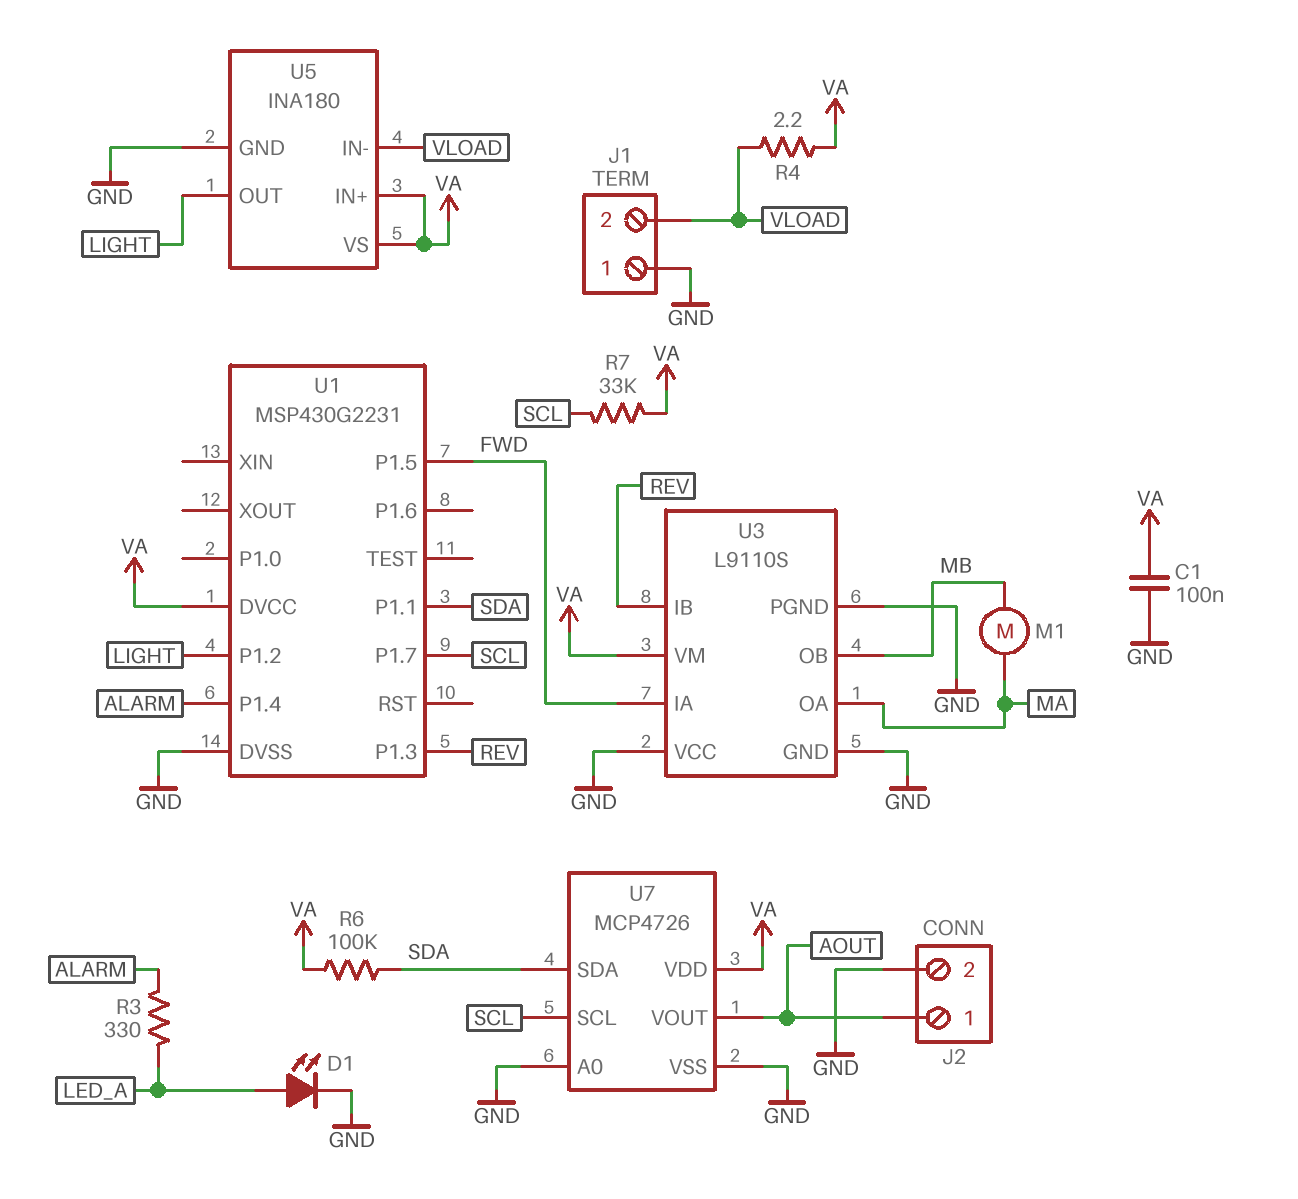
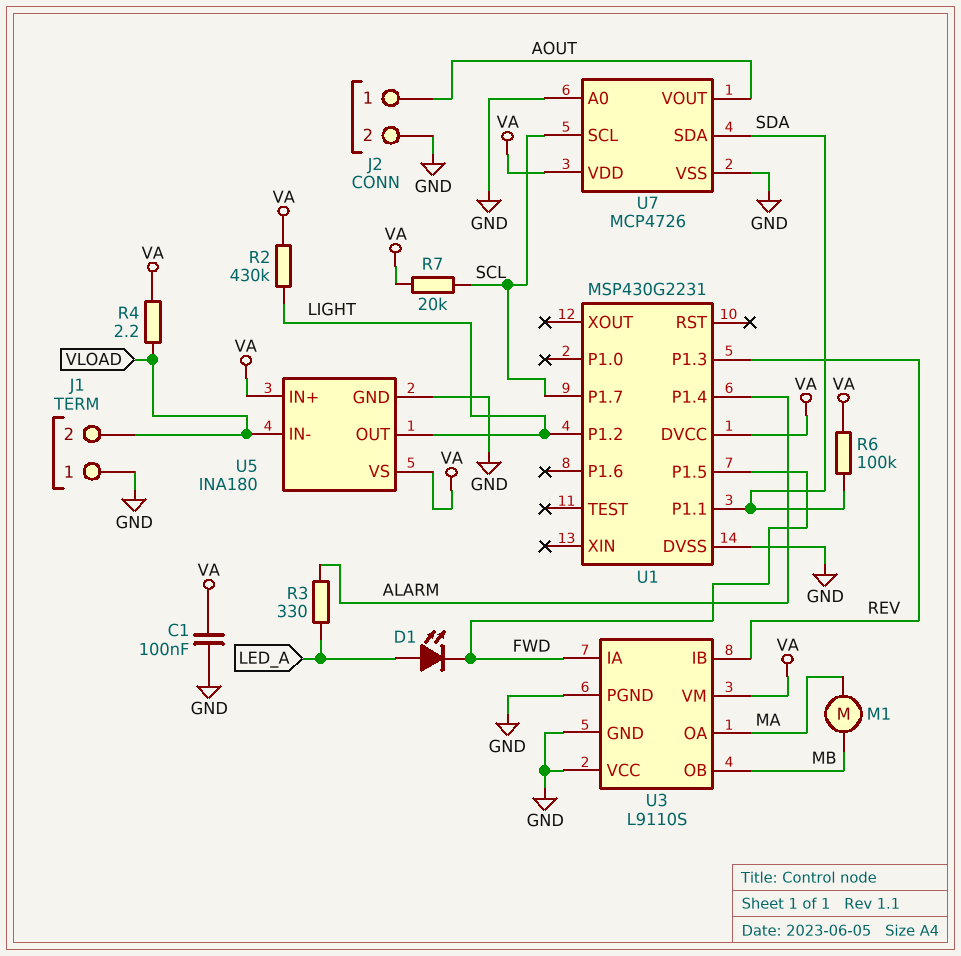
D1: LED (A LED_A, K GND) -> LED (A LED_A, K FWD)
R2: none -> 430k (LIGHT, VA)
R7: 33k (SCL, VA) -> 20k (SCL, VA)

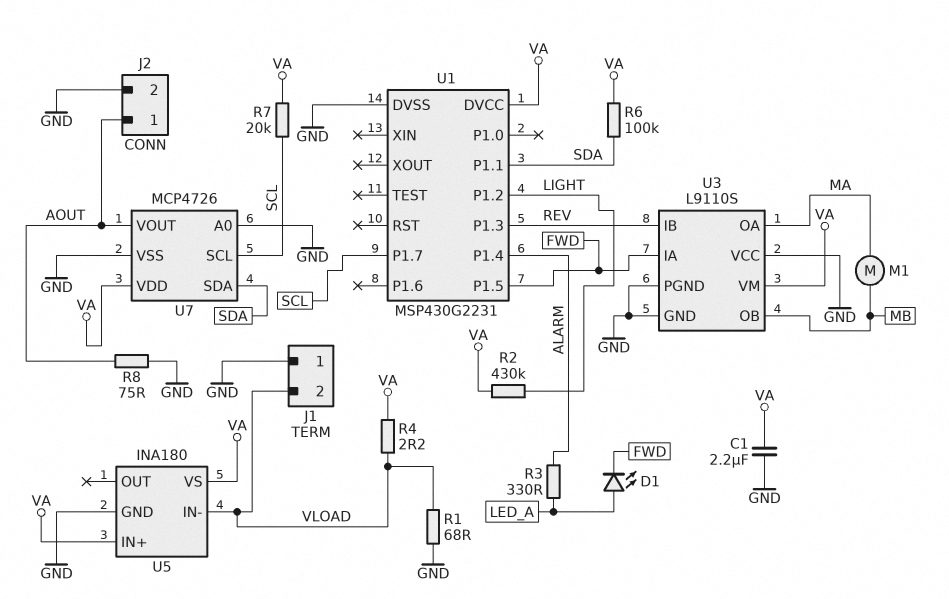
C1: 100nF (GND, VA) -> 2.2uF (GND, VA)
R1: none -> 68 (GND, VLOAD)
R8: none -> 75 (AOUT, GND)
U5 pin OUT: LIGHT -> none

